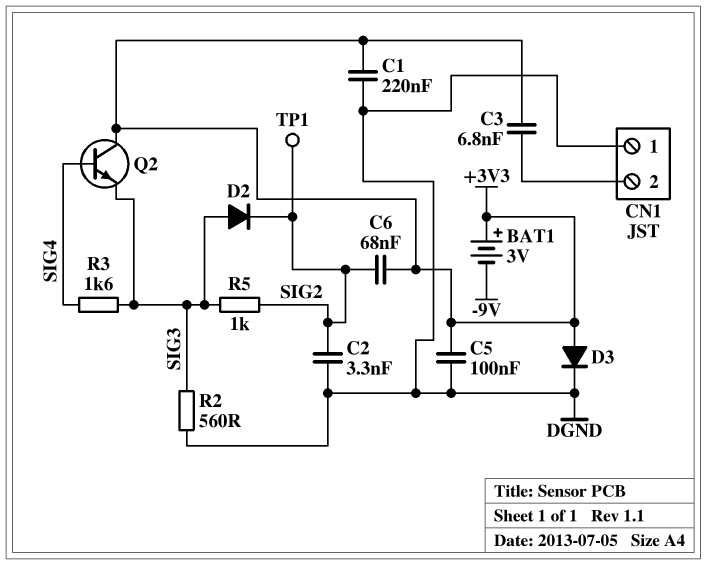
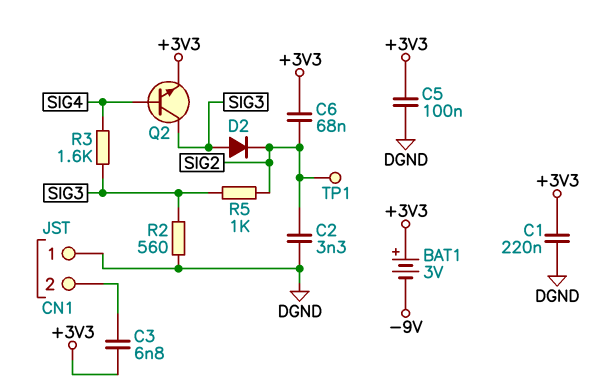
D3: diode (A +3V3, K DGND) -> none
Q2: NPN (B SIG4, C +3V3, E SIG3) -> NPN (B SIG4, C SIG3, E +3V3)

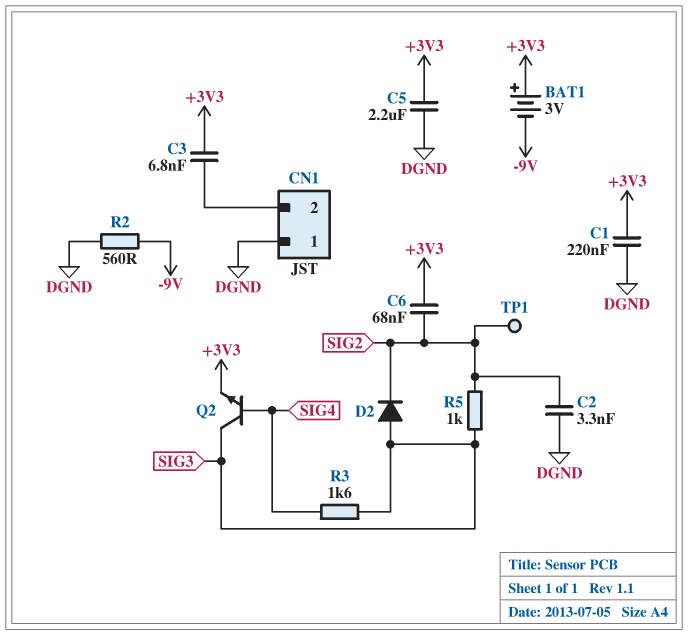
C5: 100nF (+3V3, DGND) -> 2.2uF (+3V3, DGND)
R2: 560 (DGND, SIG3) -> 560 (-9V, DGND)

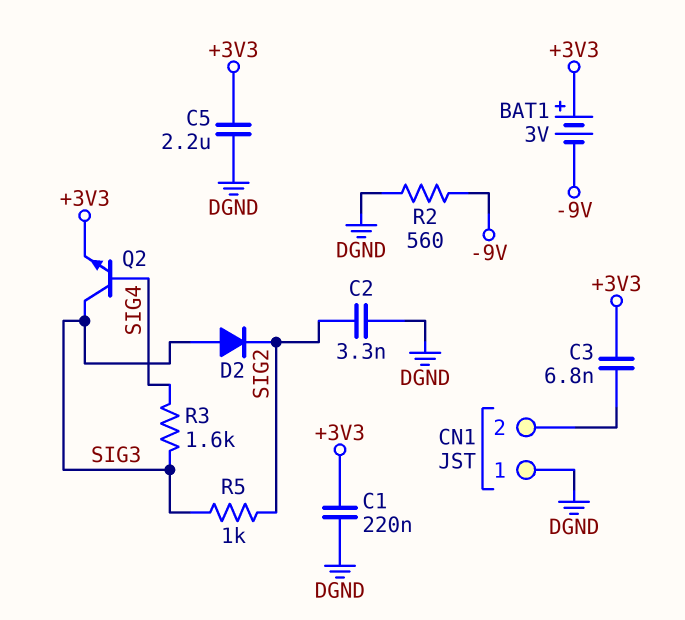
C6: 68nF (+3V3, SIG2) -> none
TP1: test point (SIG2) -> none

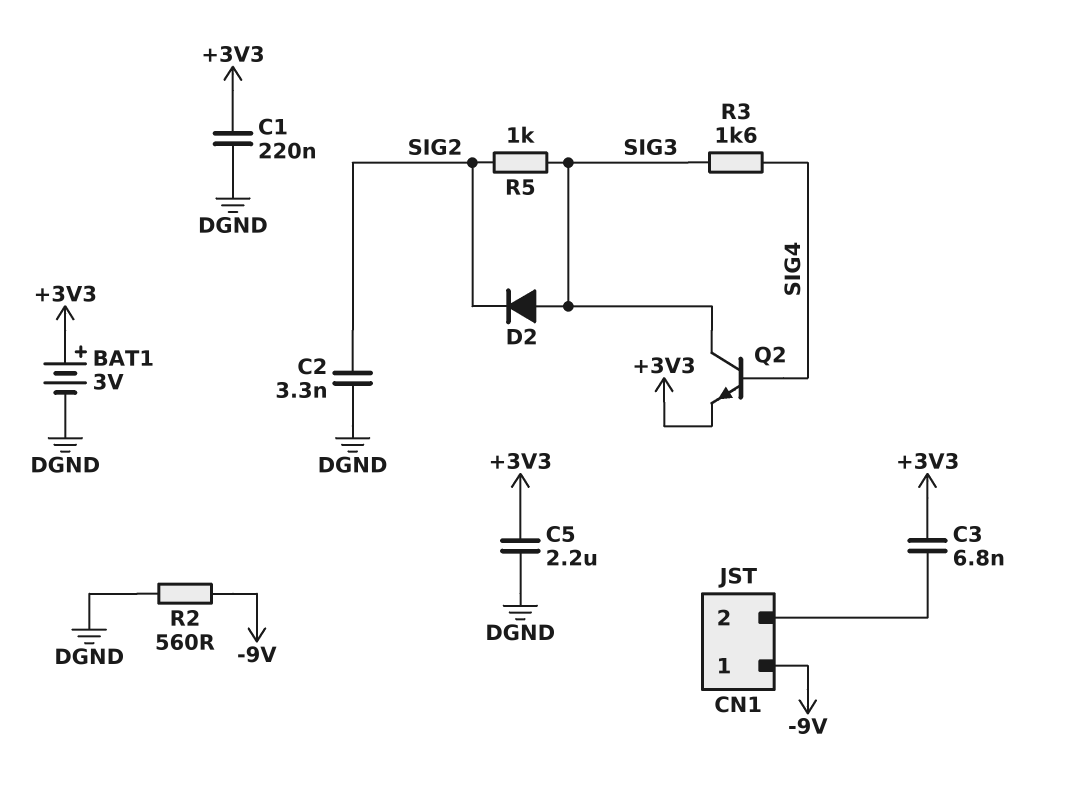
BAT1: 3V (plus +3V3, minus -9V) -> 3V (plus +3V3, minus DGND)
CN1 pin 1: DGND -> -9V

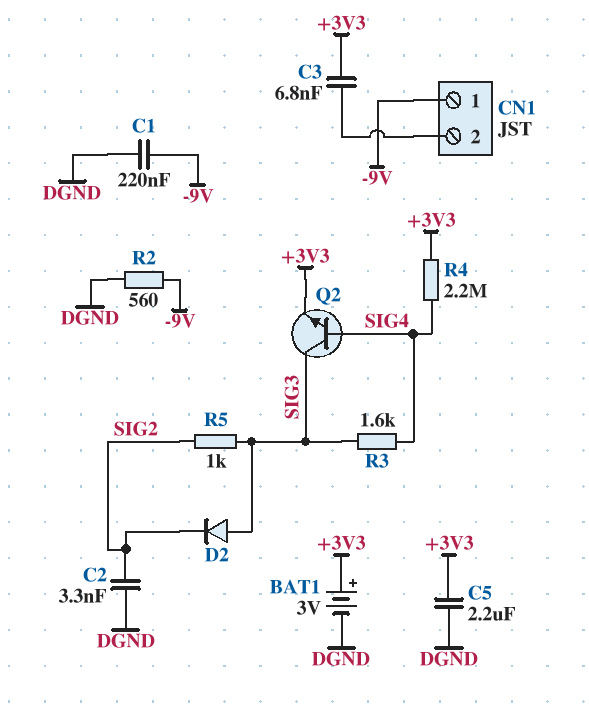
C1: 220nF (+3V3, DGND) -> 220nF (-9V, DGND)
R4: none -> 2.2M (+3V3, SIG4)

